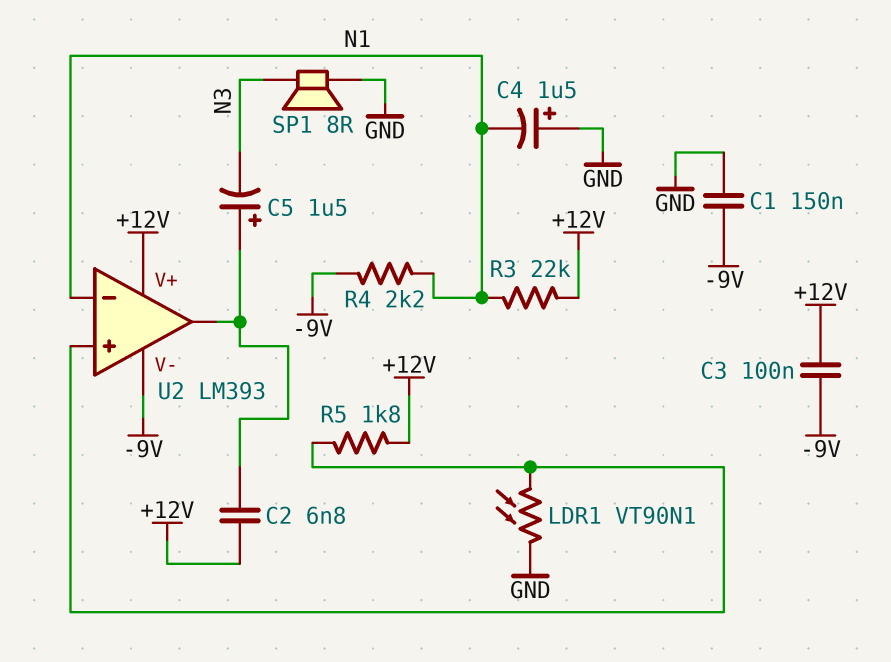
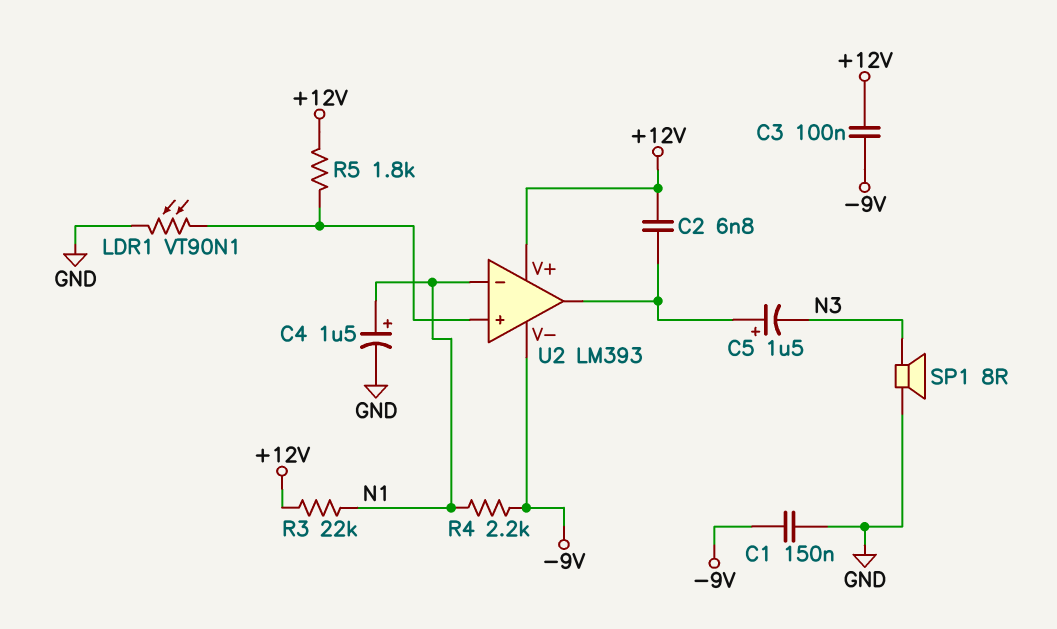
C4: 1.5uF (plus GND, minus N1) -> 1.5uF (plus N1, minus GND)

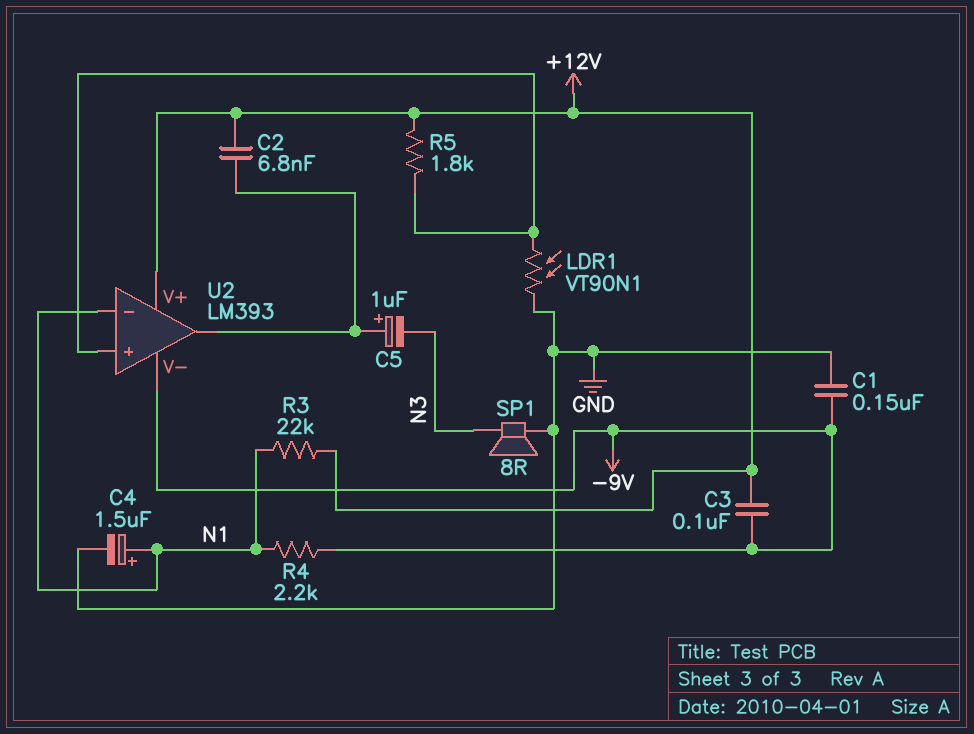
C5: 1.5uF (plus U2/out, minus N3) -> 1uF (plus U2/out, minus N3)

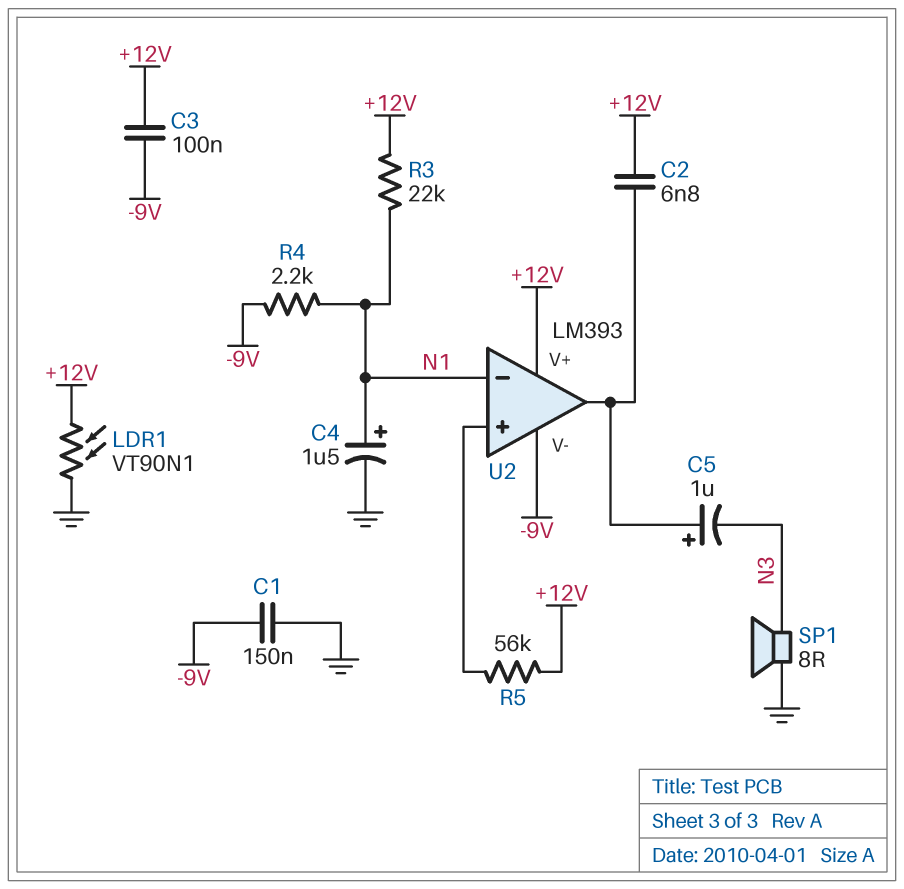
LDR1: VT90N1 (GND, U2/in+) -> VT90N1 (+12V, GND)
R5: 1.8k (+12V, U2/in+) -> 56k (+12V, U2/in+)

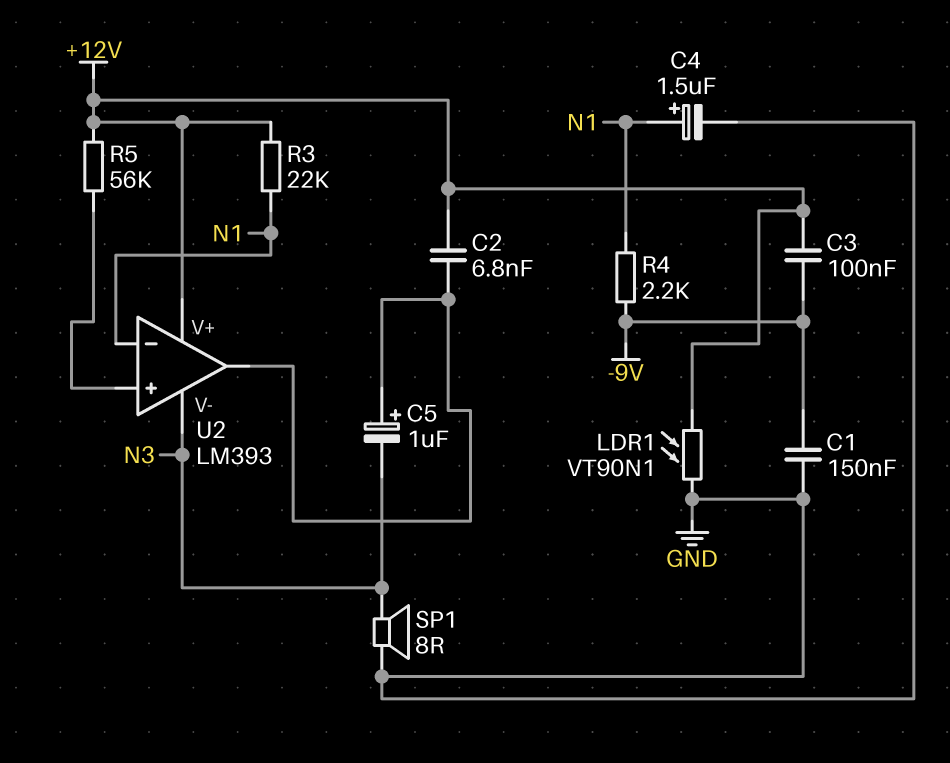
U2 pin V-: -9V -> N3

